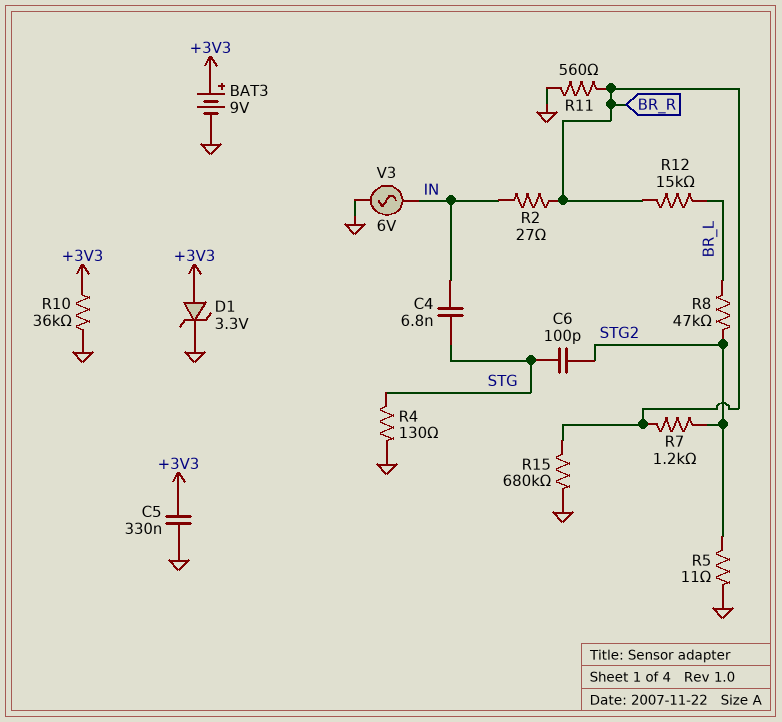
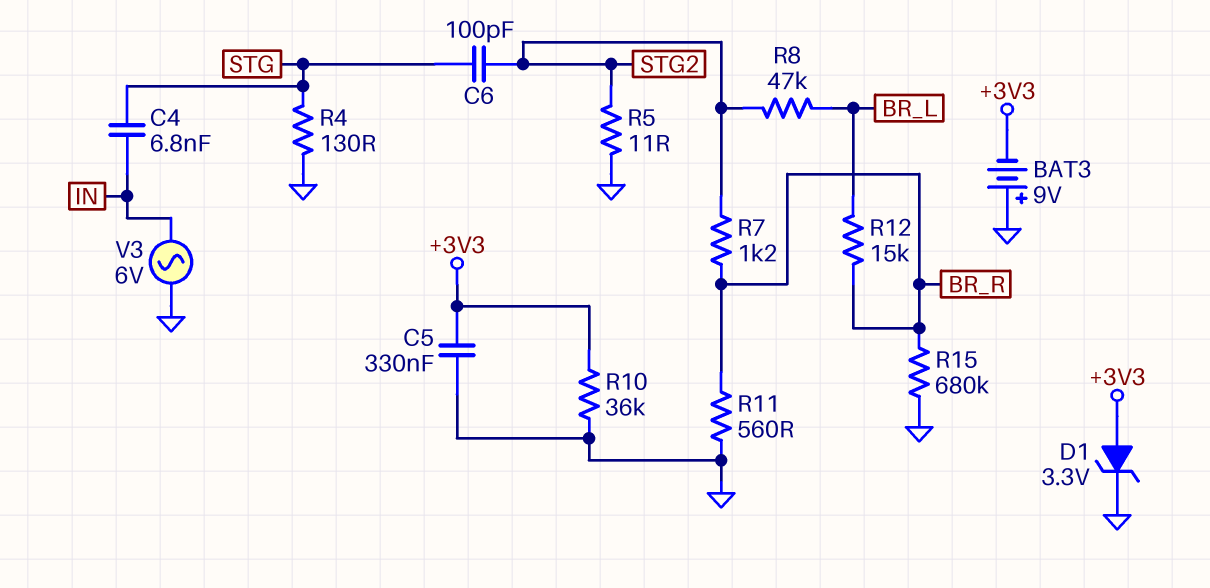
BAT3: 9V (plus +3V3, minus GND) -> 9V (plus GND, minus +3V3)
R2: 27 (BR_R, IN) -> none

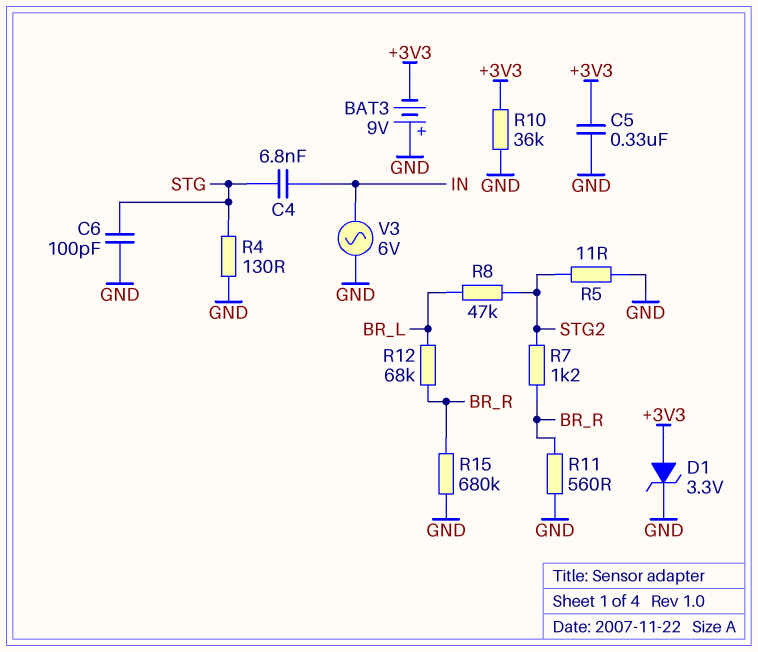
C6: 100pF (STG, STG2) -> 100pF (GND, STG)
R12: 15k (BR_L, BR_R) -> 68k (BR_L, BR_R)

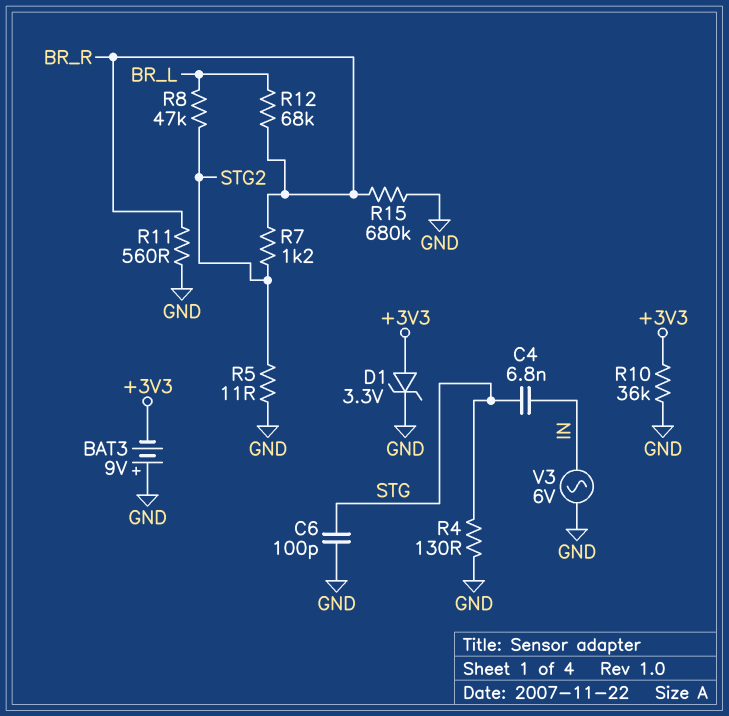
C5: 330nF (+3V3, GND) -> none

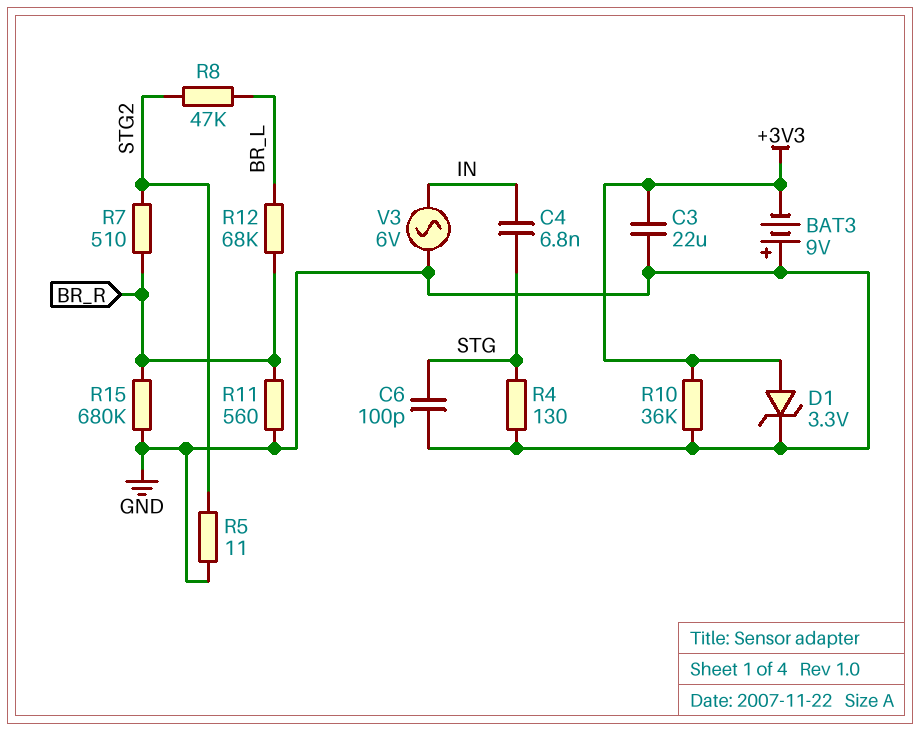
C3: none -> 22uF (+3V3, GND)
R7: 1.2k (BR_R, STG2) -> 510 (BR_R, STG2)

